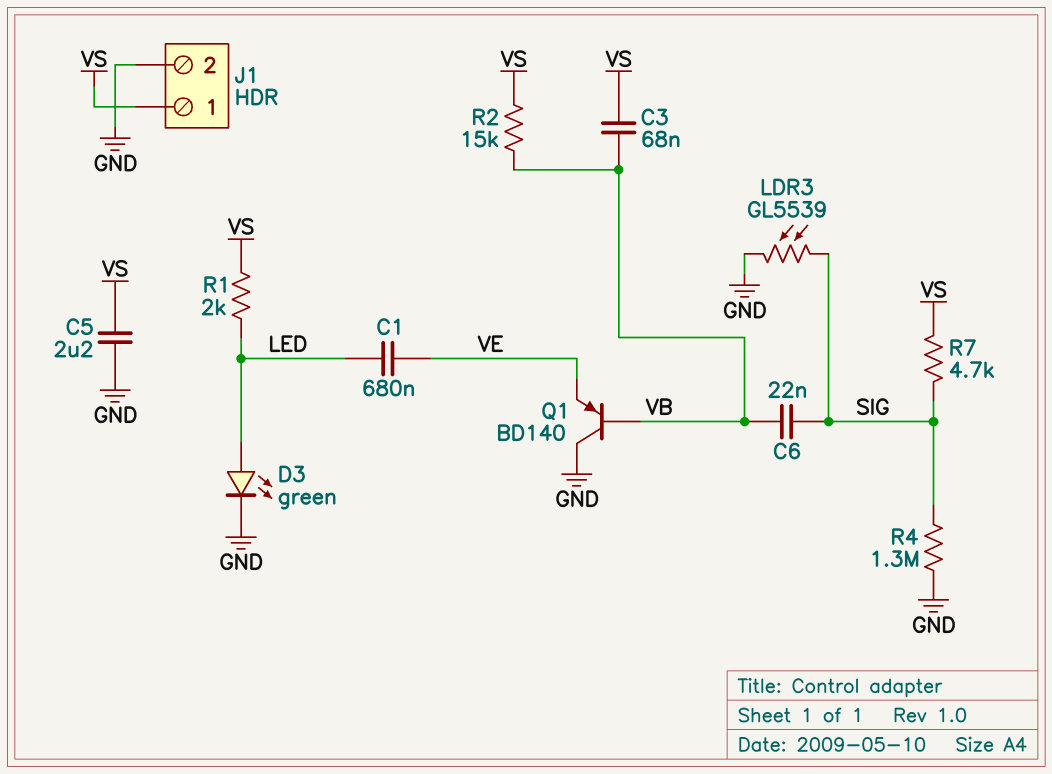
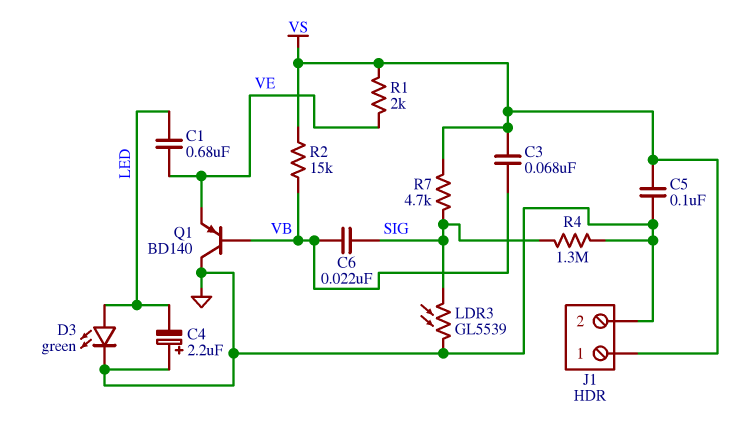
C4: none -> 2.2uF (plus GND, minus LED)
C5: 2.2uF (GND, VS) -> 100nF (GND, VS)
R1: 2k (LED, VS) -> 2k (VE, VS)

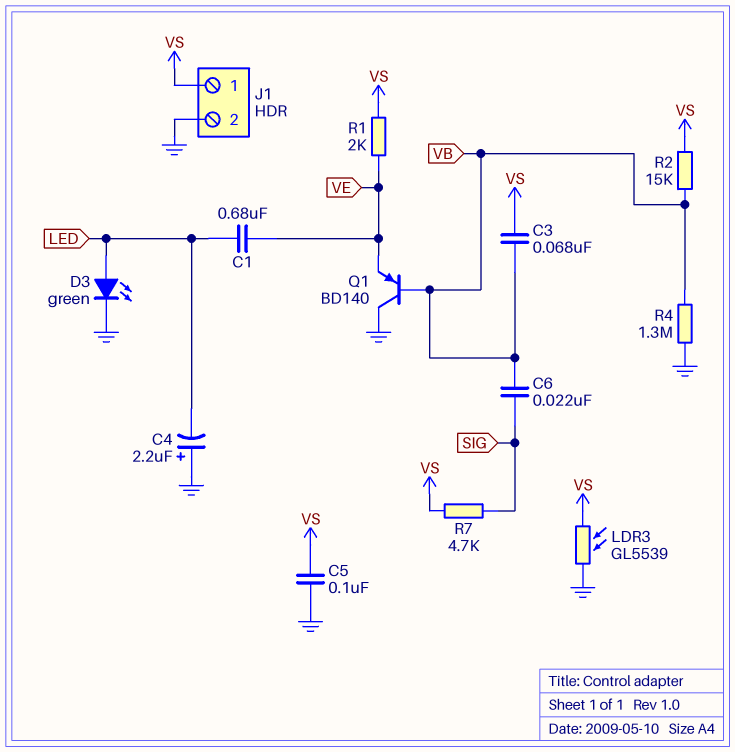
LDR3: GL5539 (GND, SIG) -> GL5539 (GND, VS)
R4: 1.3M (GND, SIG) -> 1.3M (GND, VB)

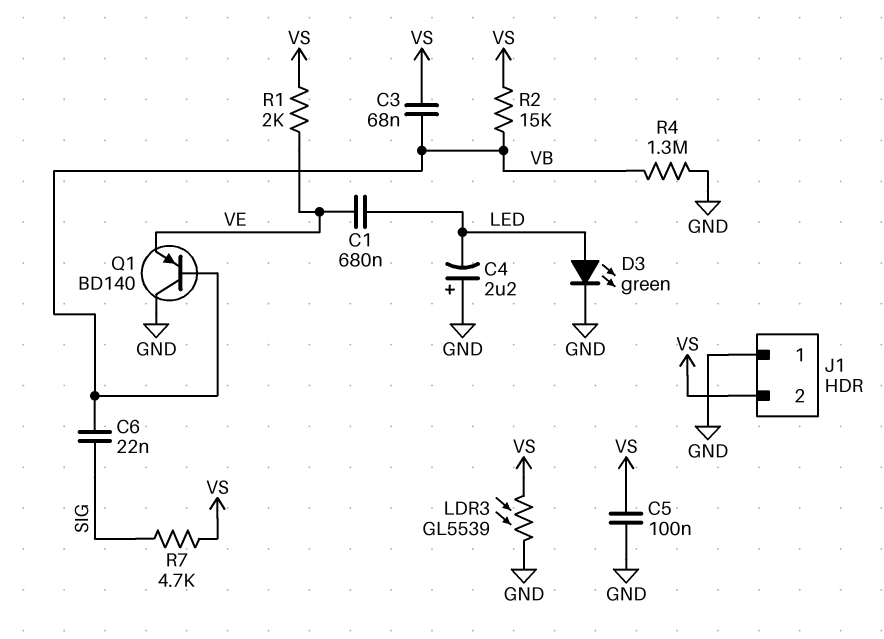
J1 pin 1: VS -> GND
J1 pin 2: GND -> VS

